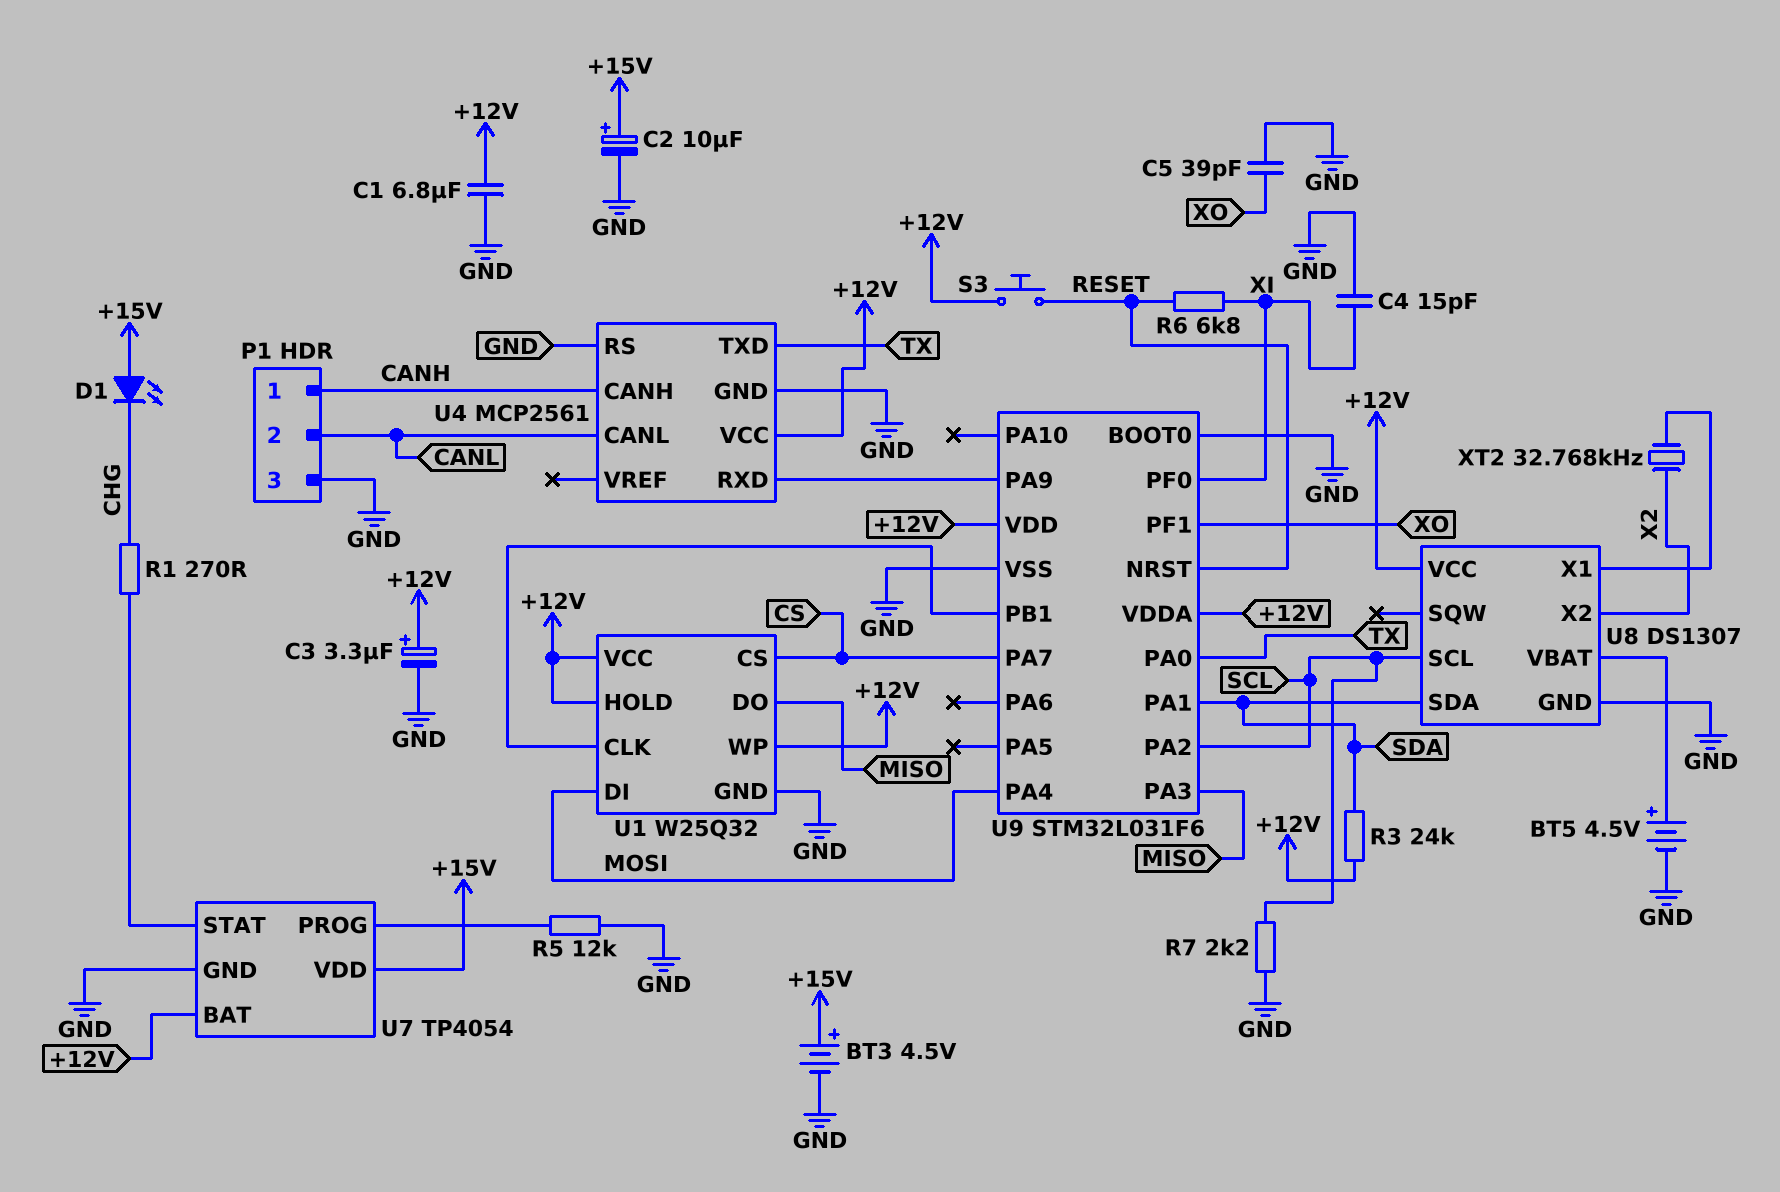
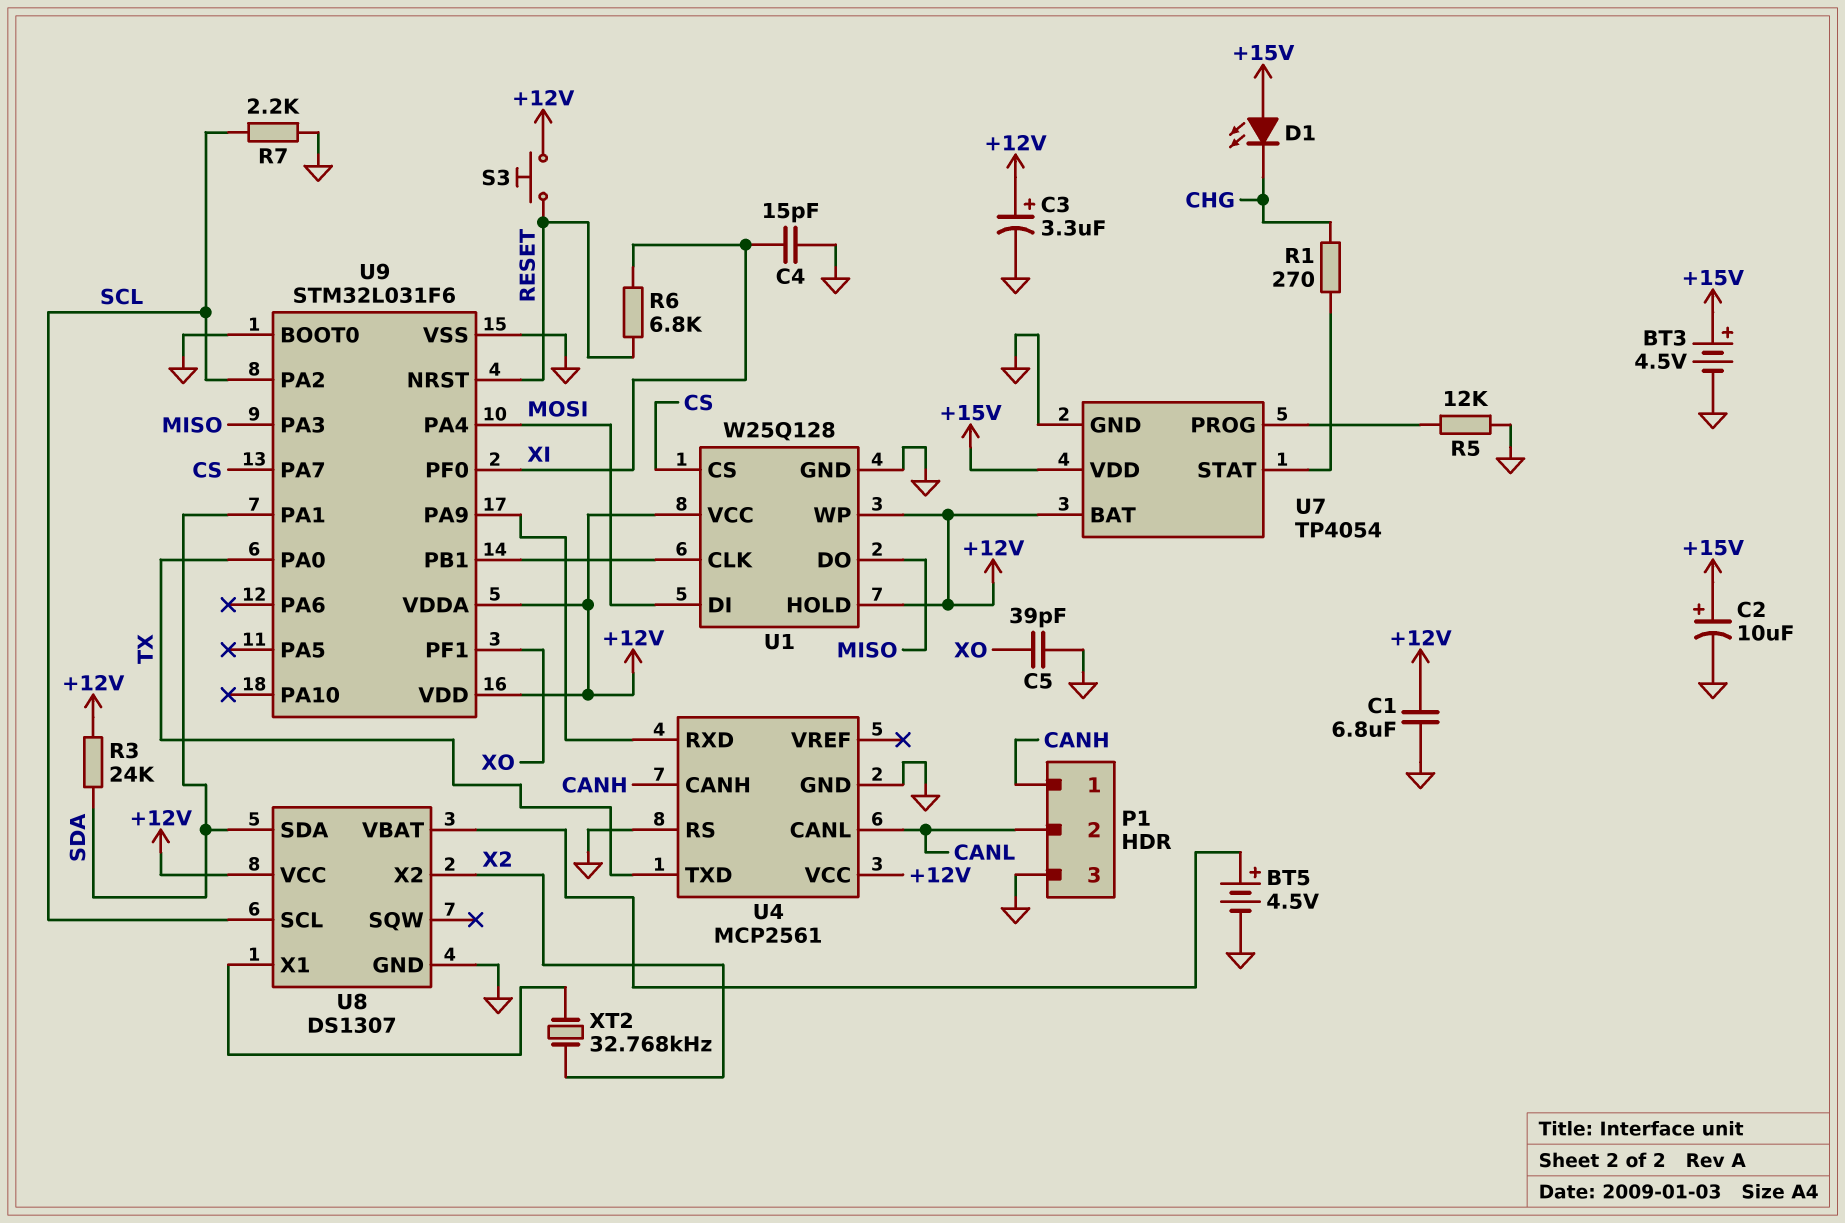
U1: W25Q32 -> W25Q128

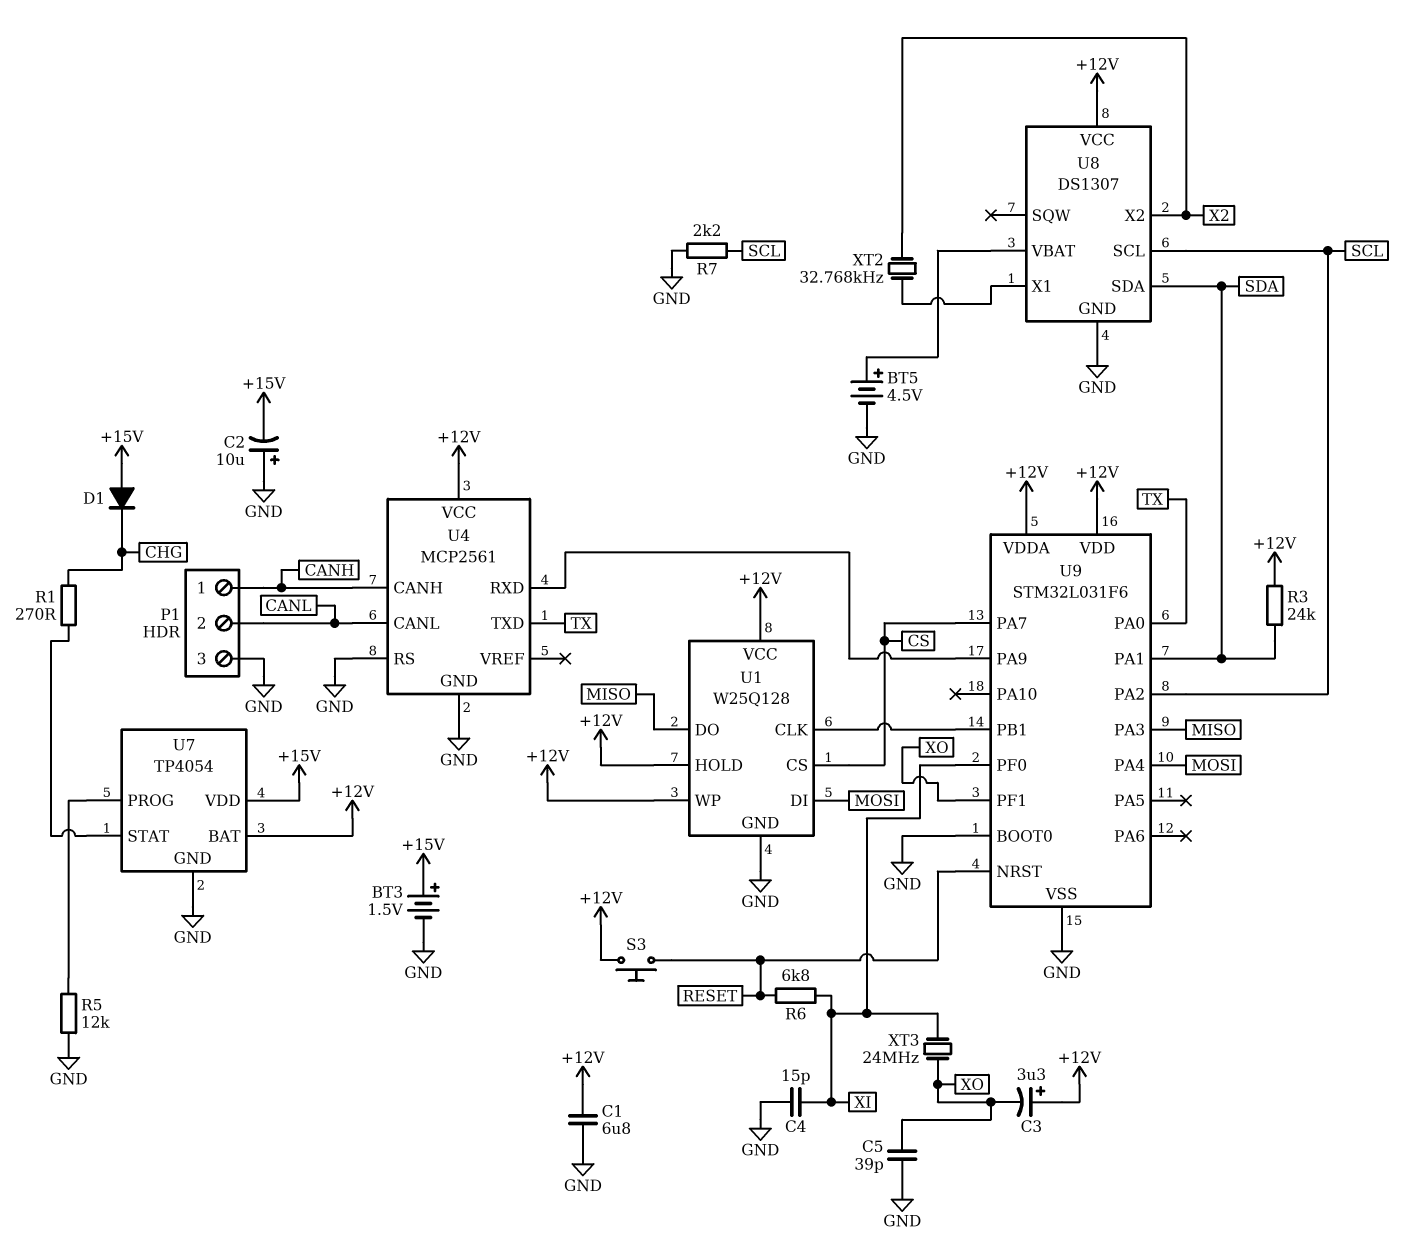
BT3: 4.5V (plus +15V, minus GND) -> 1.5V (plus +15V, minus GND)
C2: 10uF (plus +15V, minus GND) -> 10uF (plus GND, minus +15V)
C3: 3.3uF (plus +12V, minus GND) -> 3.3uF (plus +12V, minus XO)
D1: LED (A +15V, K CHG) -> diode (A +15V, K CHG)
XT3: none -> 24MHz (XI, XO)

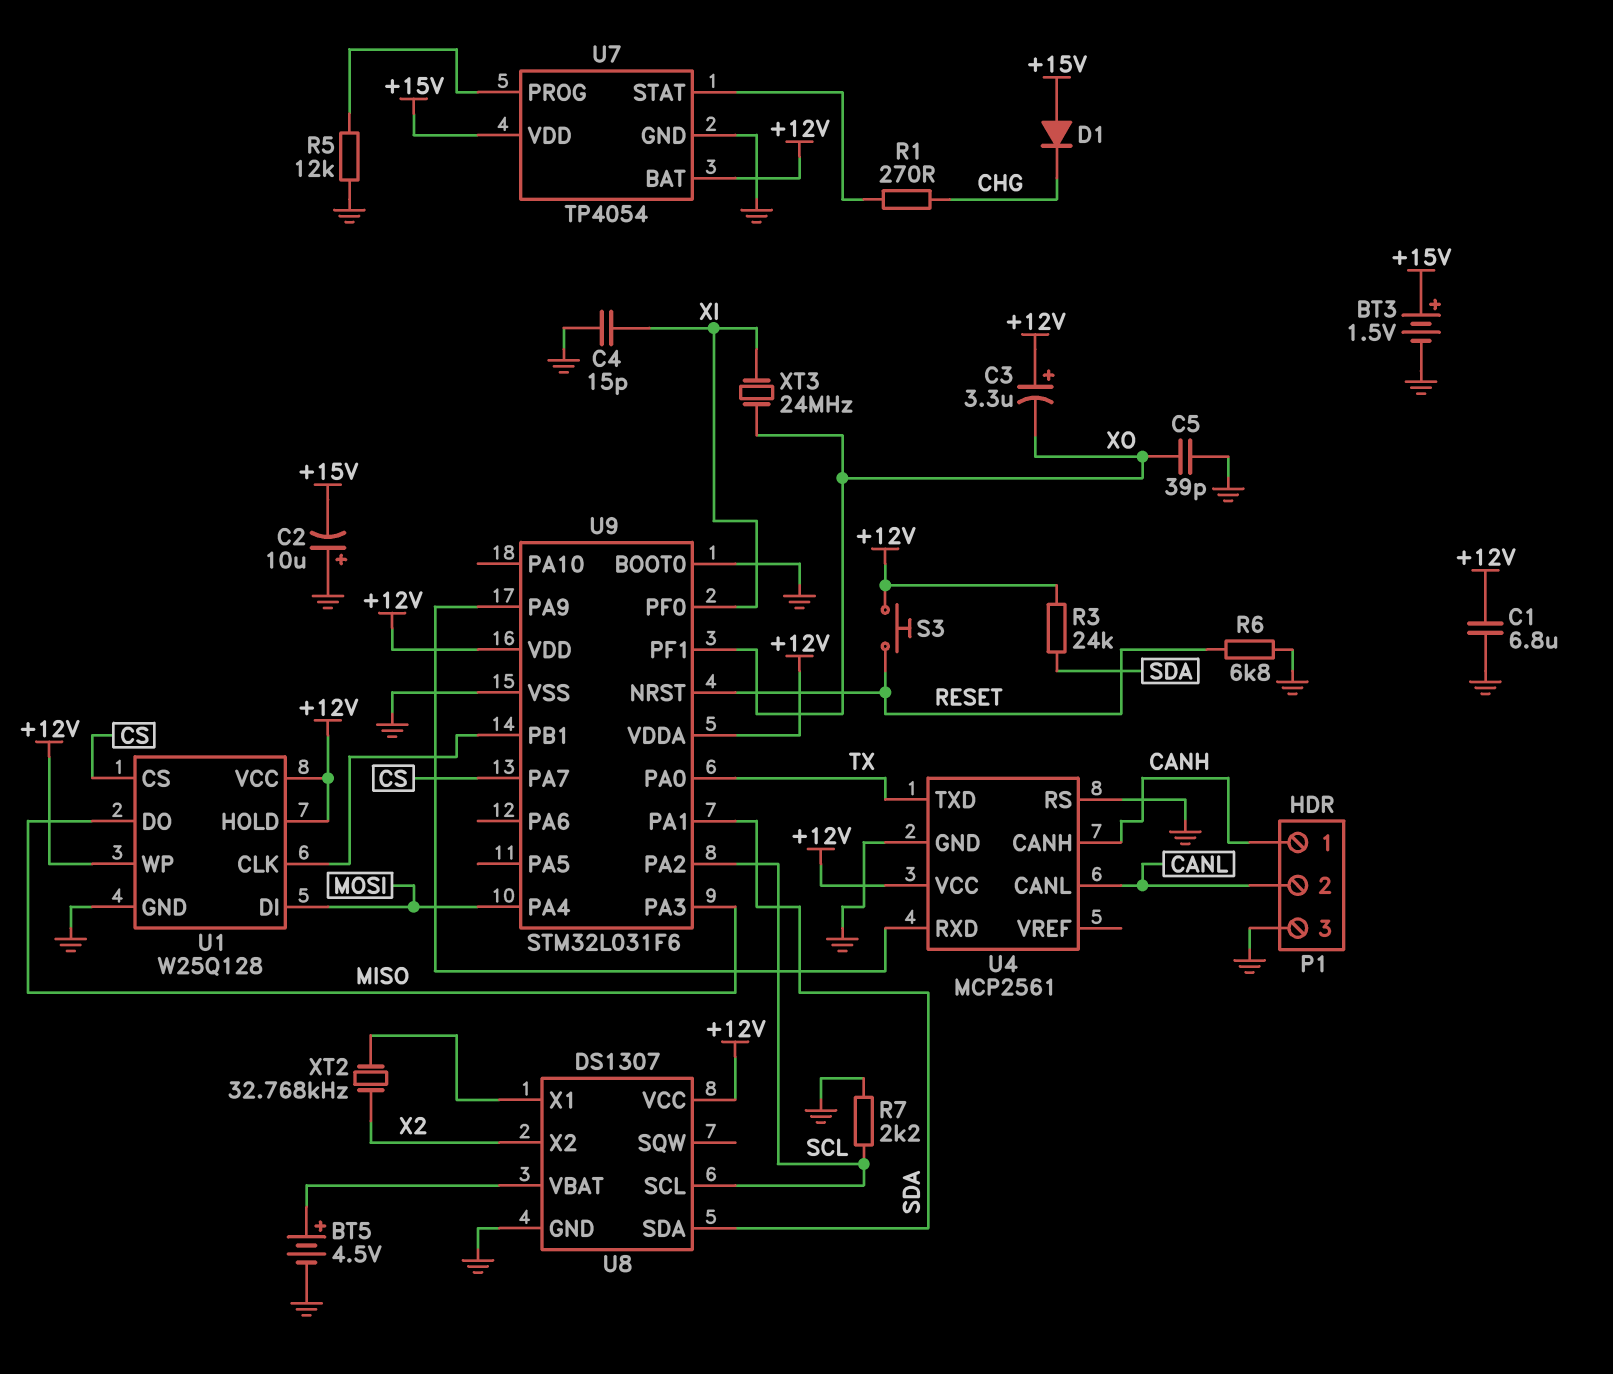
R6: 6.8k (RESET, XI) -> 6.8k (GND, RESET)

